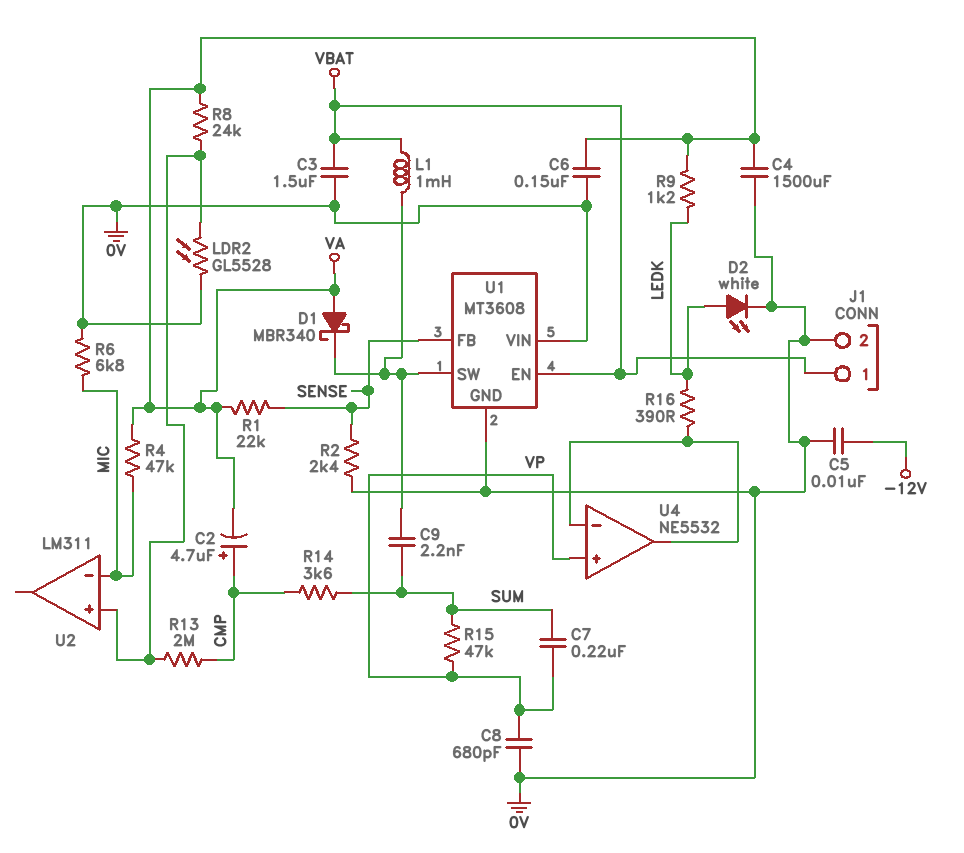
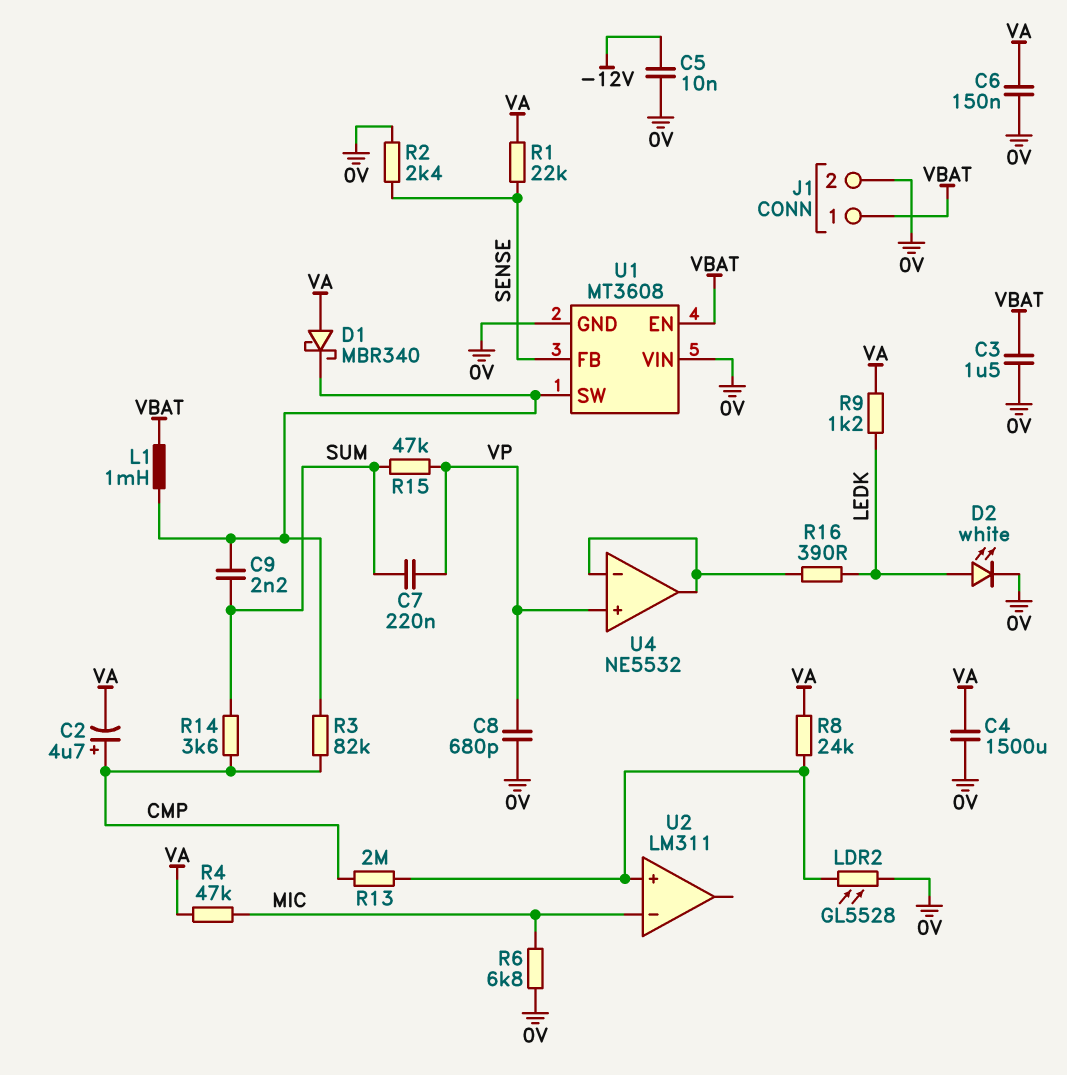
R3: none -> 82k (CMP, U1/SW)

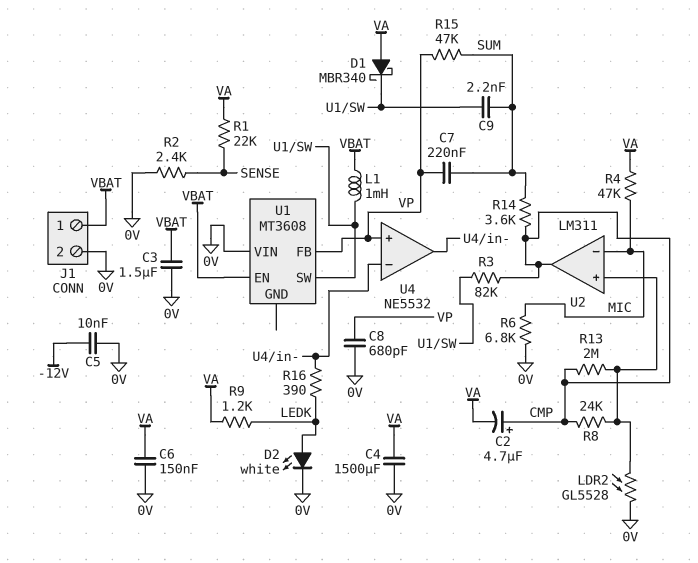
R8: 24k (U2/in+, VA) -> 24k (CMP, U2/in+)
U1 pin FB: SENSE -> VP
U1 pin GND: 0V -> none
U2 pin out: none -> CMP

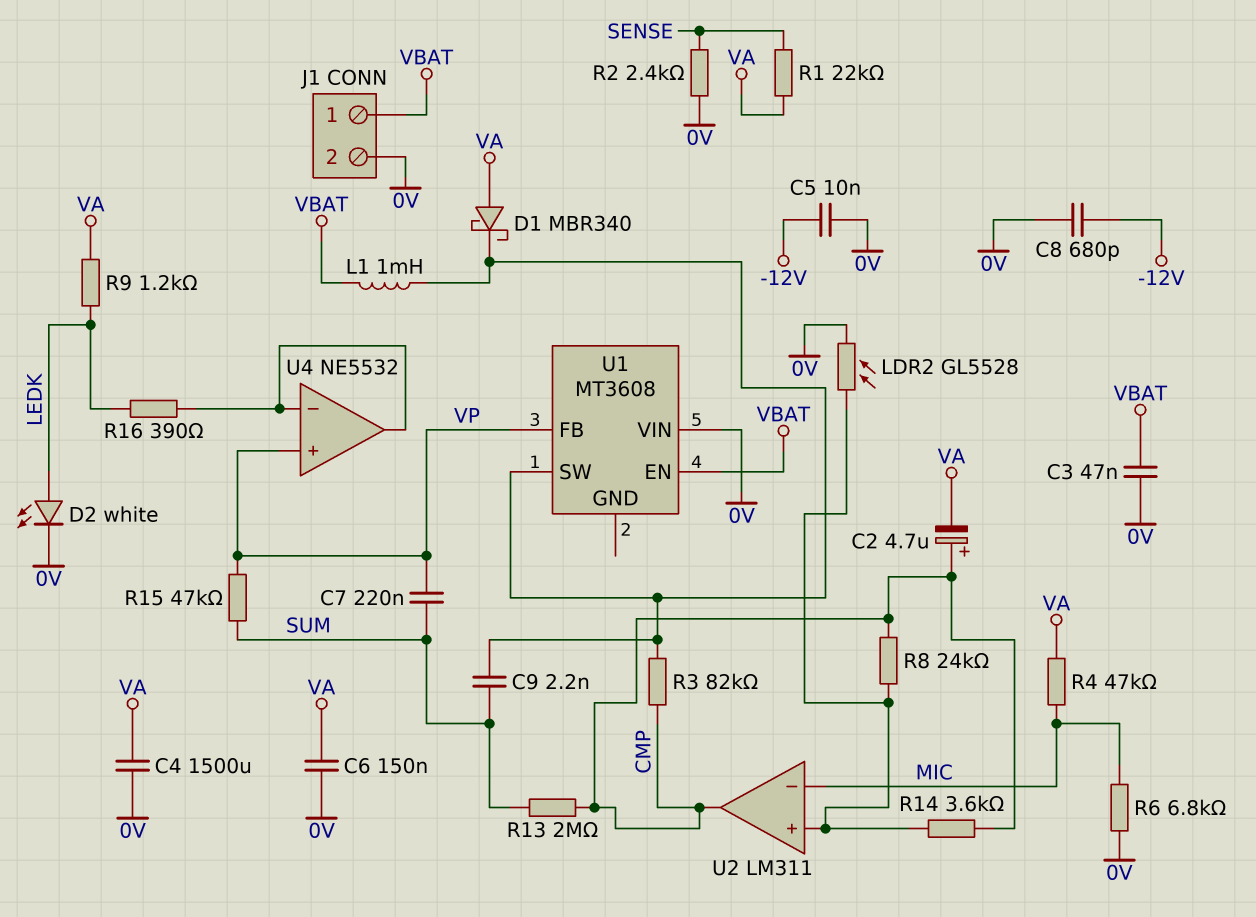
C3: 1.5uF (0V, VBAT) -> 47nF (0V, VBAT)
C8: 680pF (0V, VP) -> 680pF (-12V, 0V)
R13: 2M (CMP, U2/in+) -> 2M (CMP, SUM)
R14: 3.6k (CMP, SUM) -> 3.6k (CMP, U2/in+)

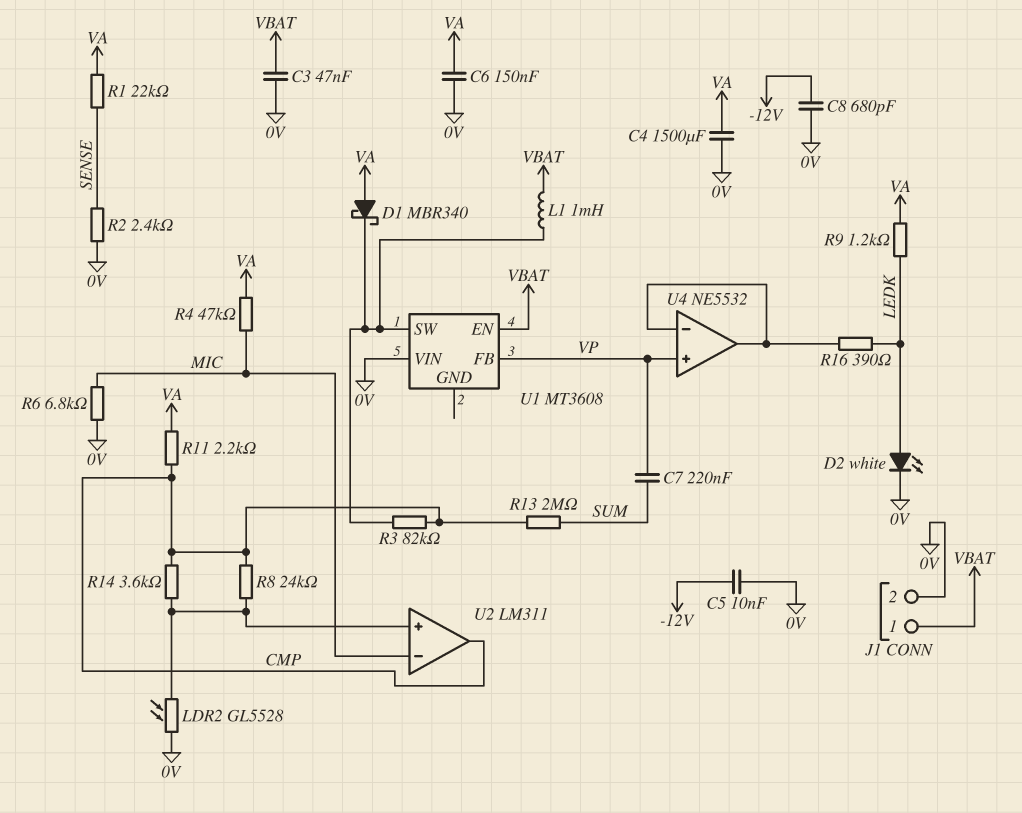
C2: 4.7uF (plus CMP, minus VA) -> none
C9: 2.2nF (SUM, U1/SW) -> none
R11: none -> 2.2k (CMP, VA)
R15: 47k (SUM, VP) -> none

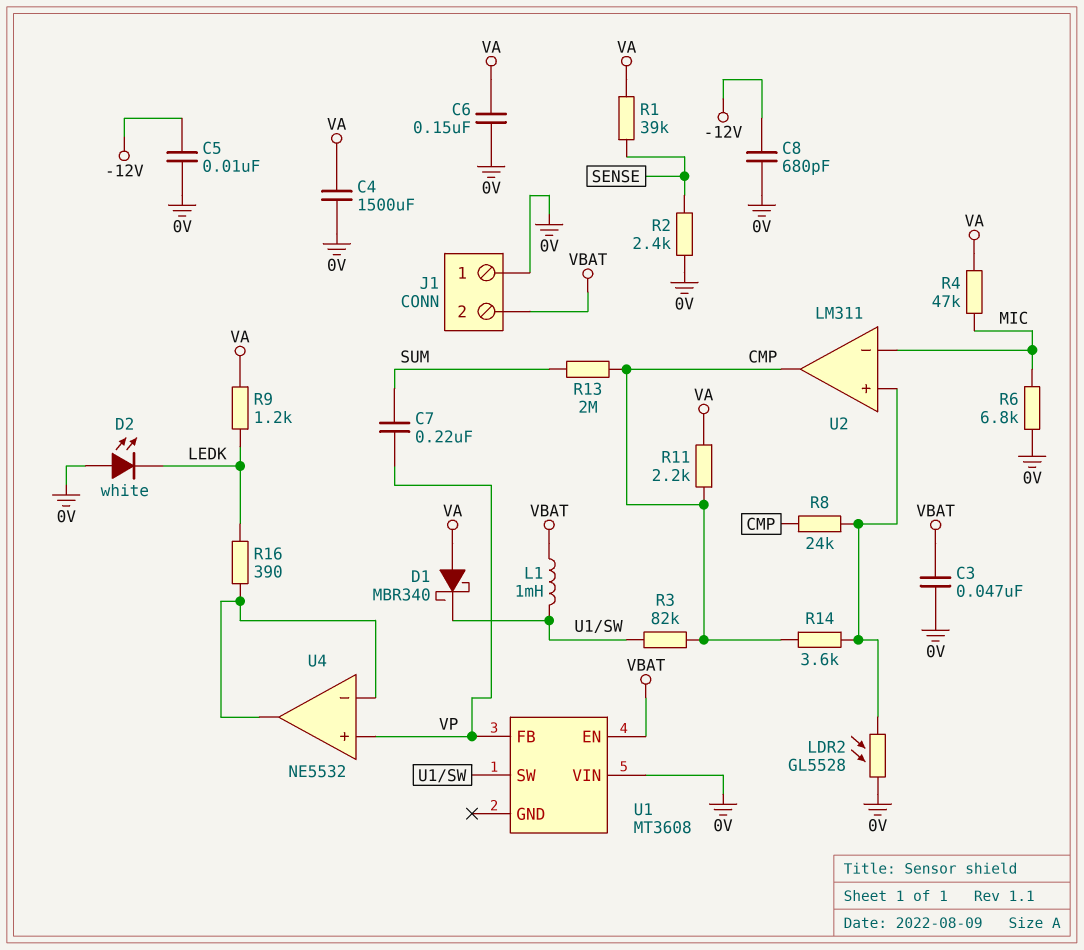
D2: LED white (A LEDK, K 0V) -> LED white (A 0V, K LEDK)
J1 pin 1: VBAT -> 0V
J1 pin 2: 0V -> VBAT
R1: 22k (SENSE, VA) -> 39k (SENSE, VA)

